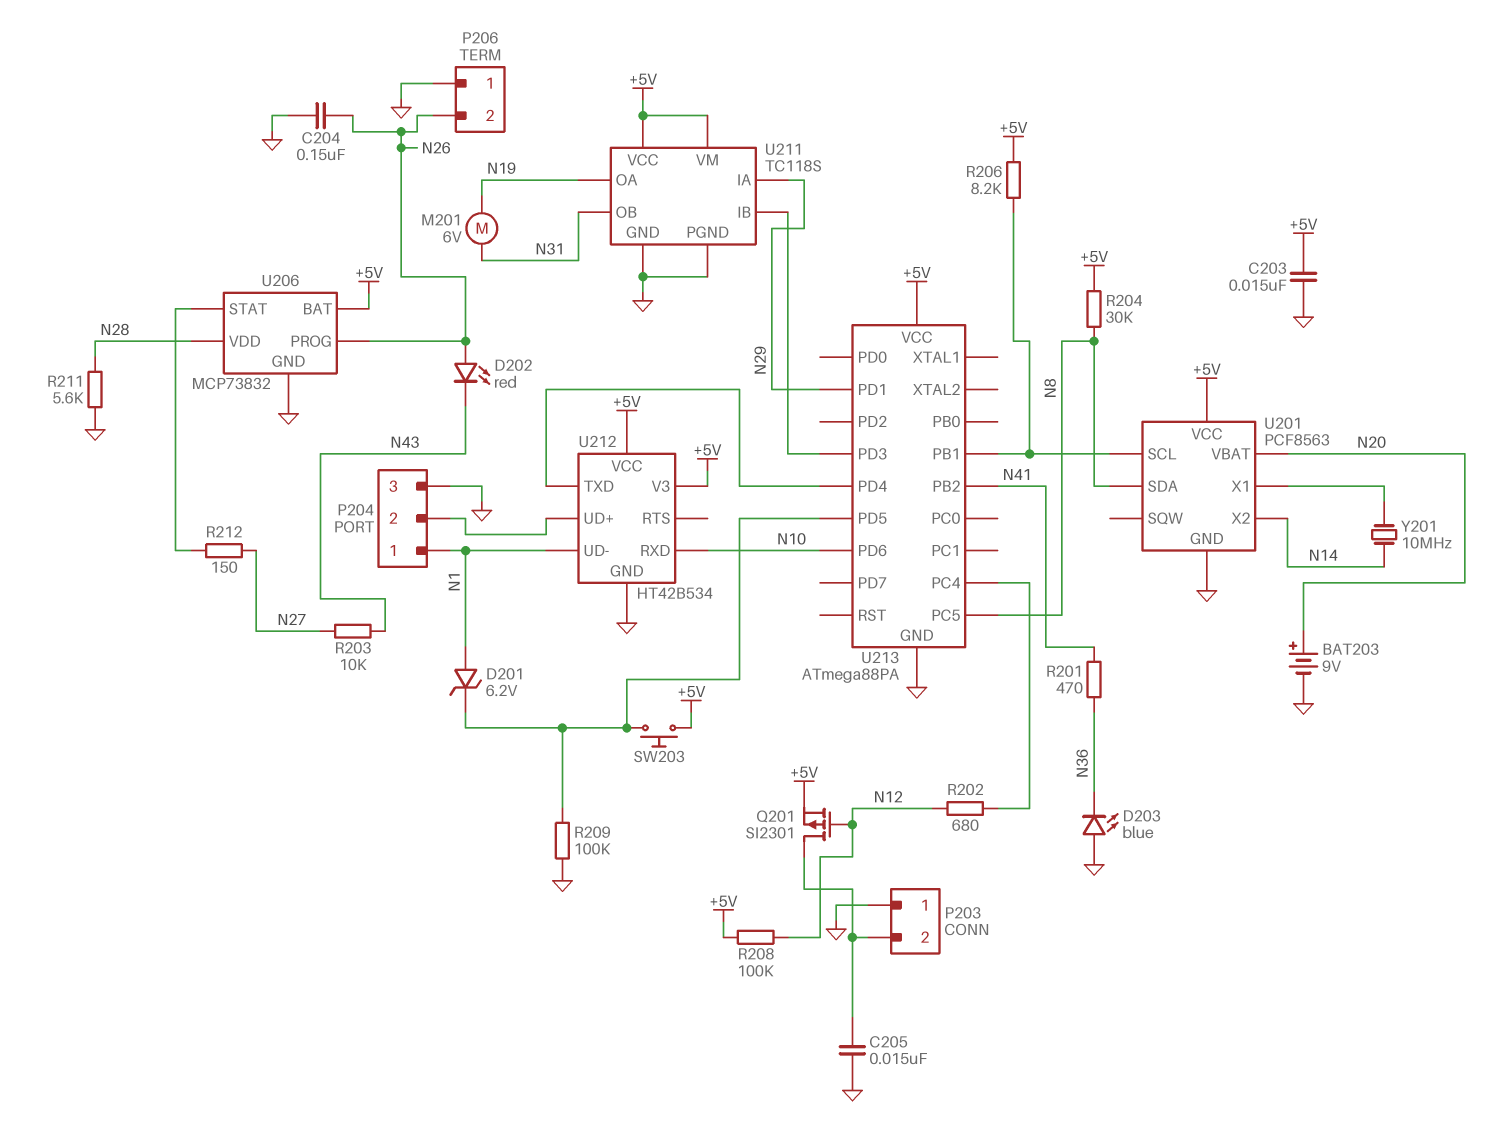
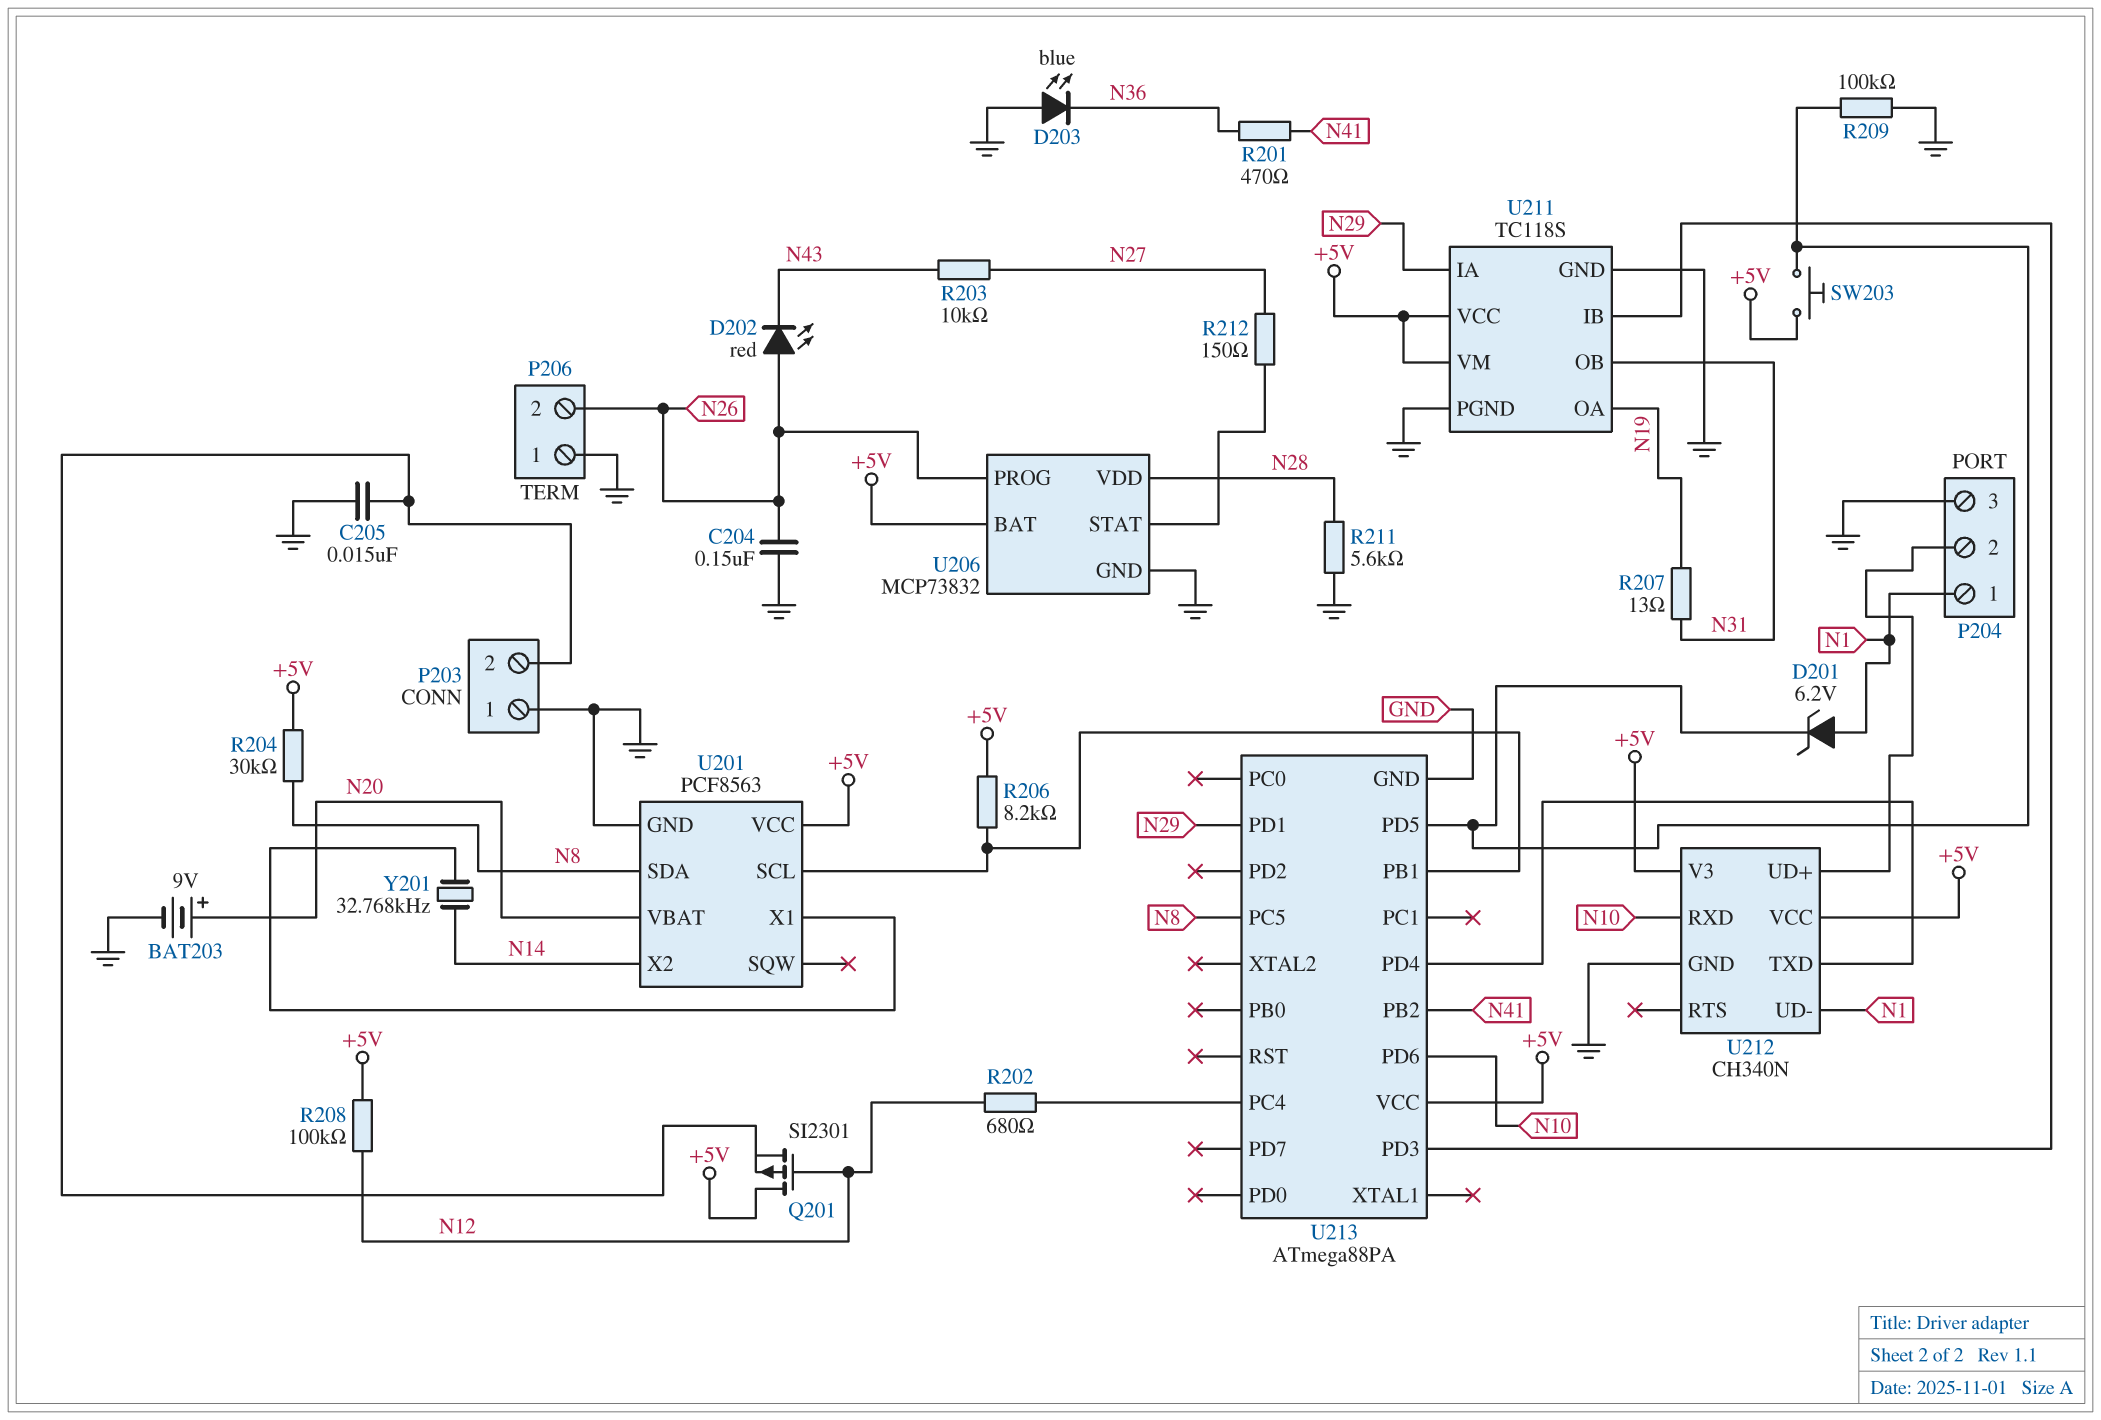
C203: 15nF (+5V, GND) -> none
M201: motor 6V (N19, N31) -> none
Q201: PMOS SI2301 (G N12, D P203/2, S +5V) -> PMOS SI2301 (G N12, D +5V, S P203/2)
R207: none -> 13 (N19, N31)
U212: HT42B534 -> CH340N
Y201: 10MHz (N14, U201/X1) -> 32.768kHz (N14, U201/X1)

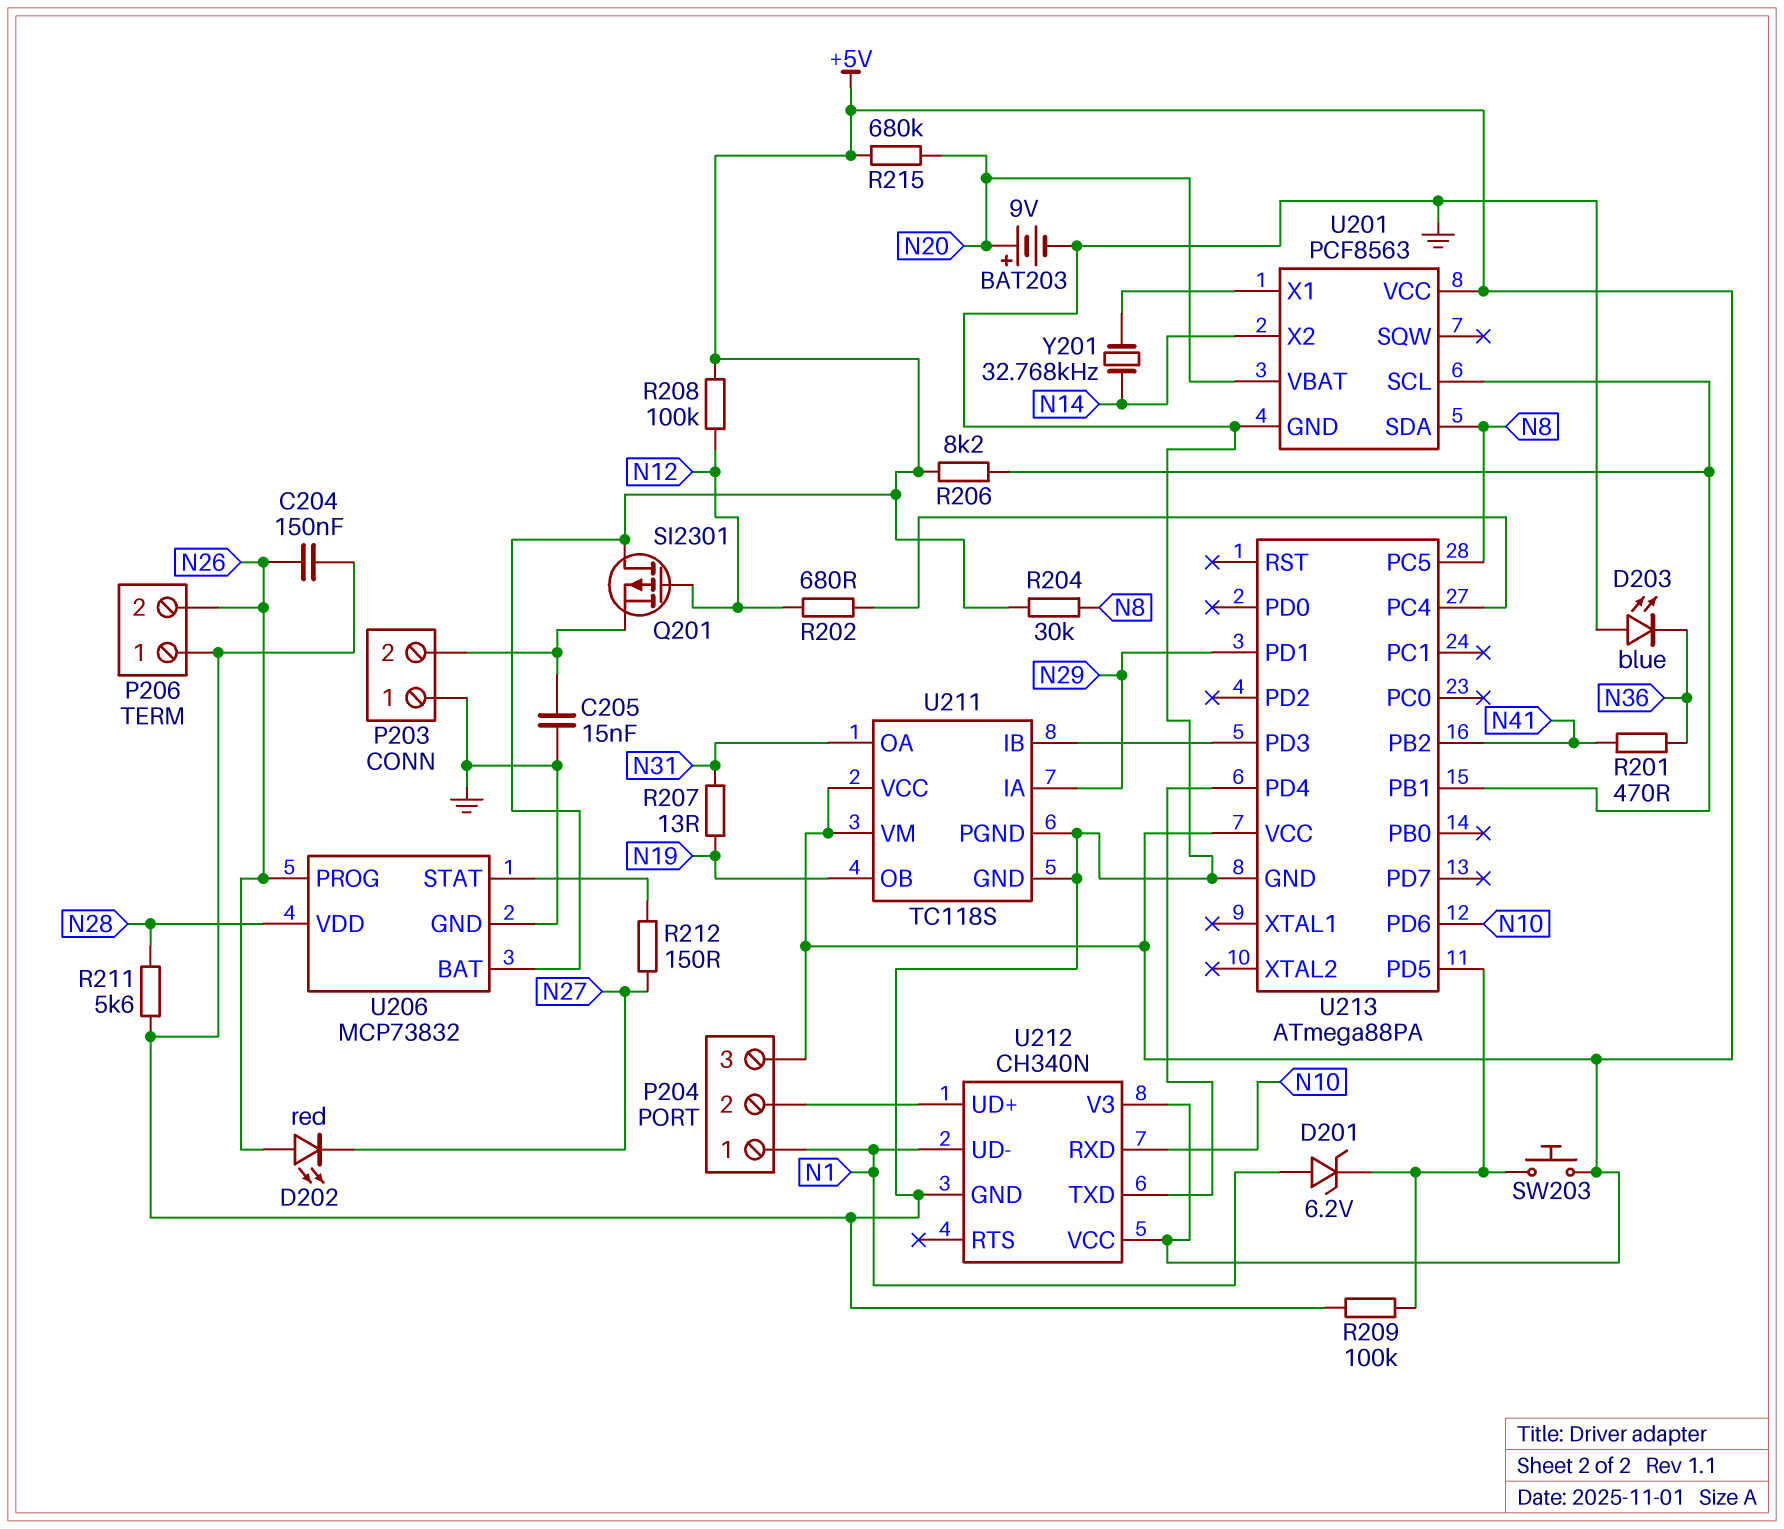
D202: LED red (A N26, K N43) -> LED red (A N26, K N27)
P204 pin 3: GND -> +5V
R203: 10k (N27, N43) -> none
R215: none -> 680k (+5V, N20)
U211 pin OA: N19 -> N31
U211 pin OB: N31 -> N19

